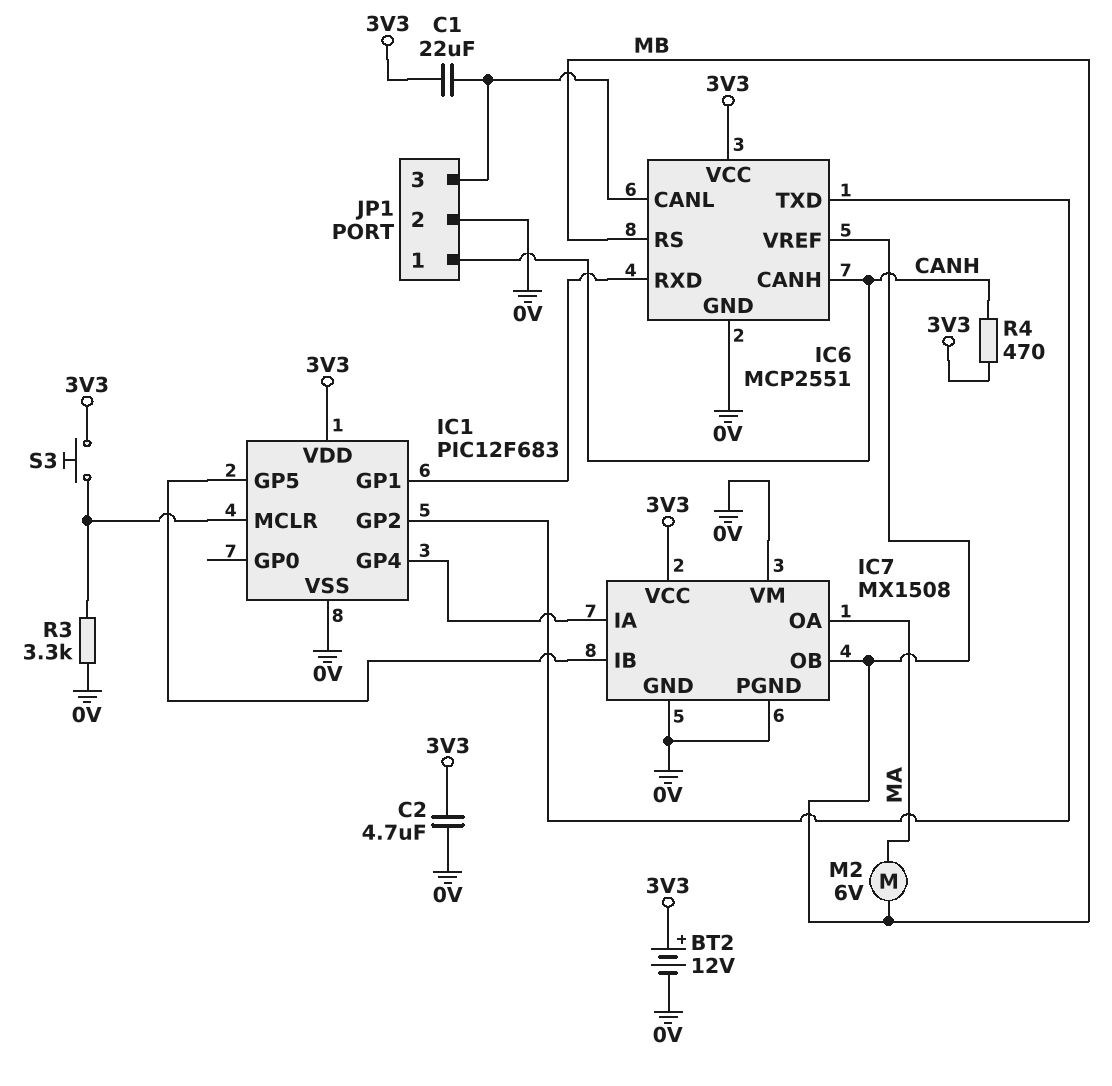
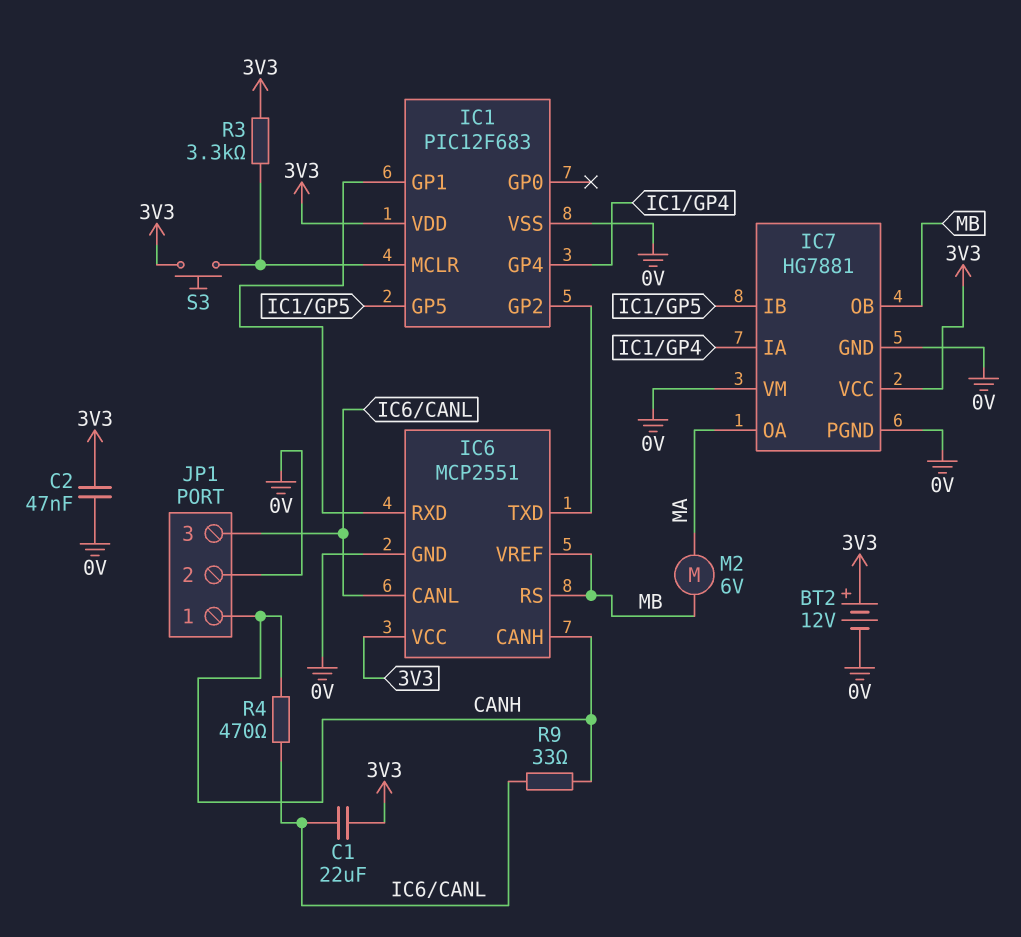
C2: 4.7uF (0V, 3V3) -> 47nF (0V, 3V3)
IC7: MX1508 -> HG7881
R3: 3.3k (0V, IC1/MCLR) -> 3.3k (3V3, IC1/MCLR)
R4: 470 (3V3, CANH) -> 470 (CANH, IC6/CANL)
R9: none -> 33 (CANH, IC6/CANL)

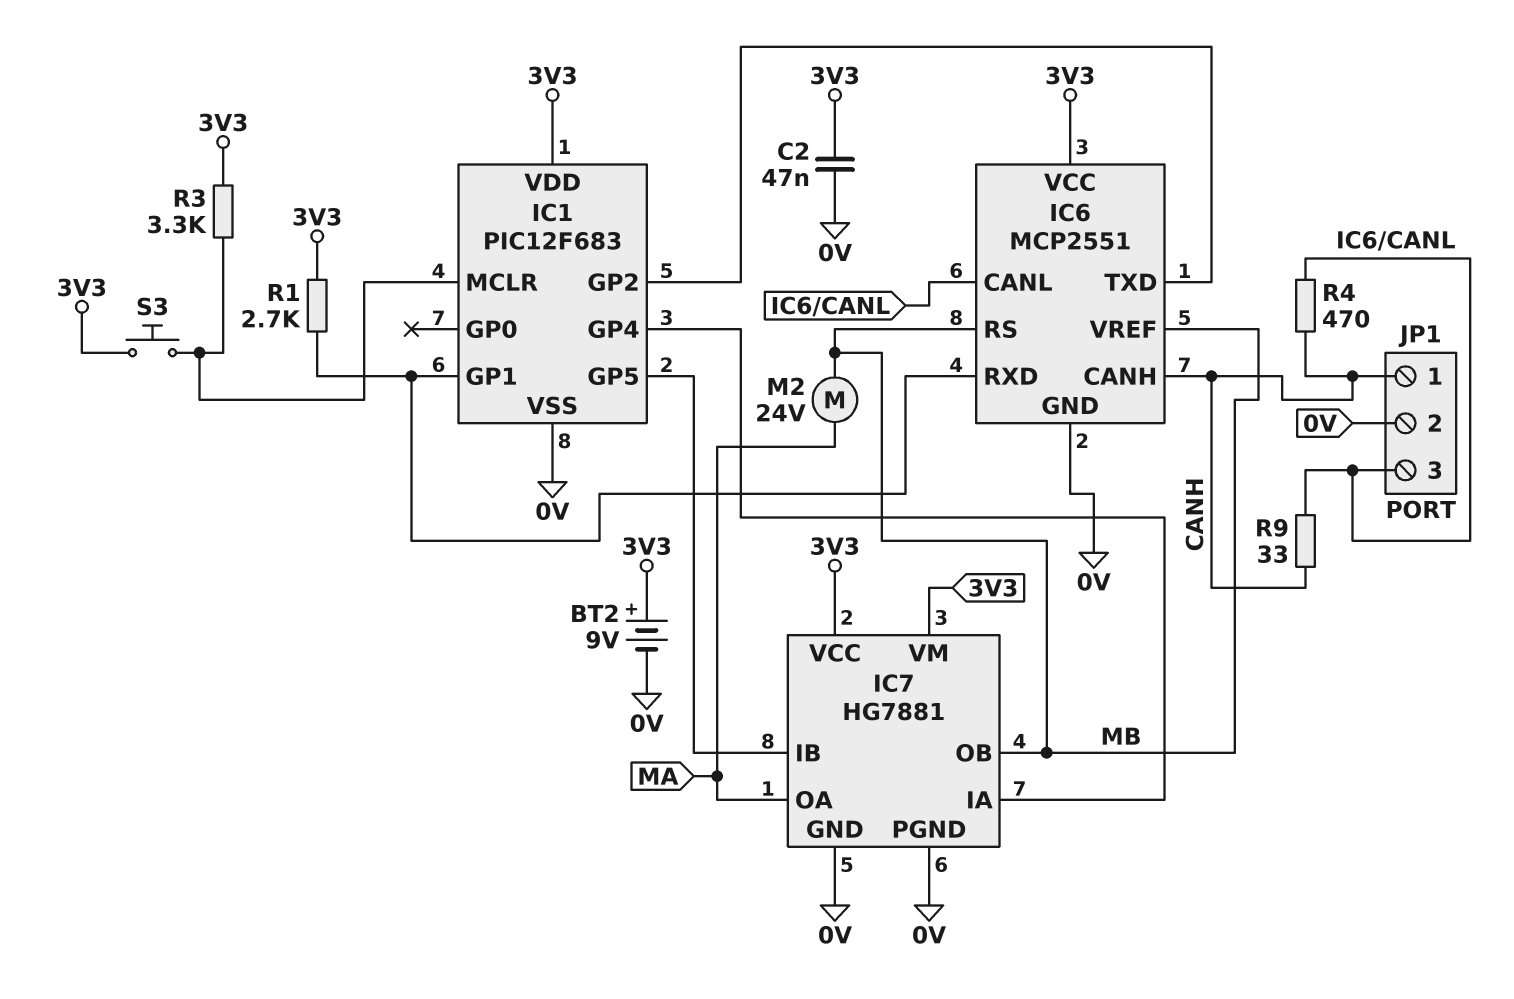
BT2: 12V (plus 3V3, minus 0V) -> 9V (plus 3V3, minus 0V)
C1: 22uF (3V3, IC6/CANL) -> none
IC7 pin VM: 0V -> 3V3
M2: motor 6V (MA, MB) -> motor 24V (MA, MB)
R1: none -> 2.7k (3V3, IC1/GP1)

